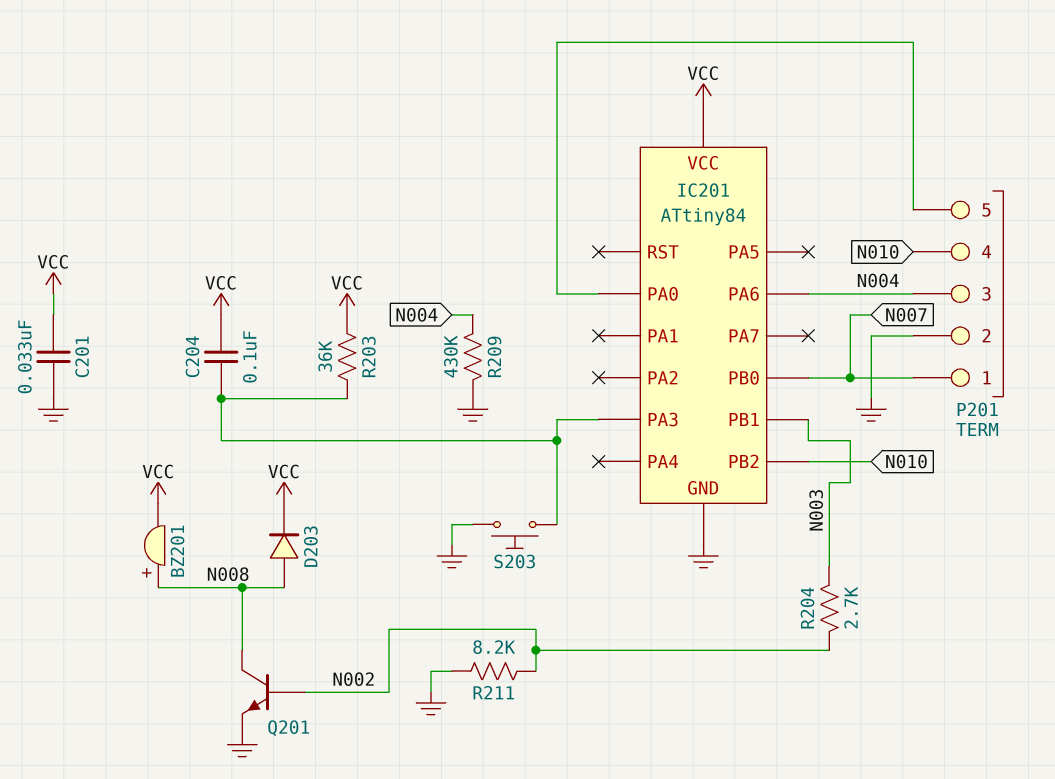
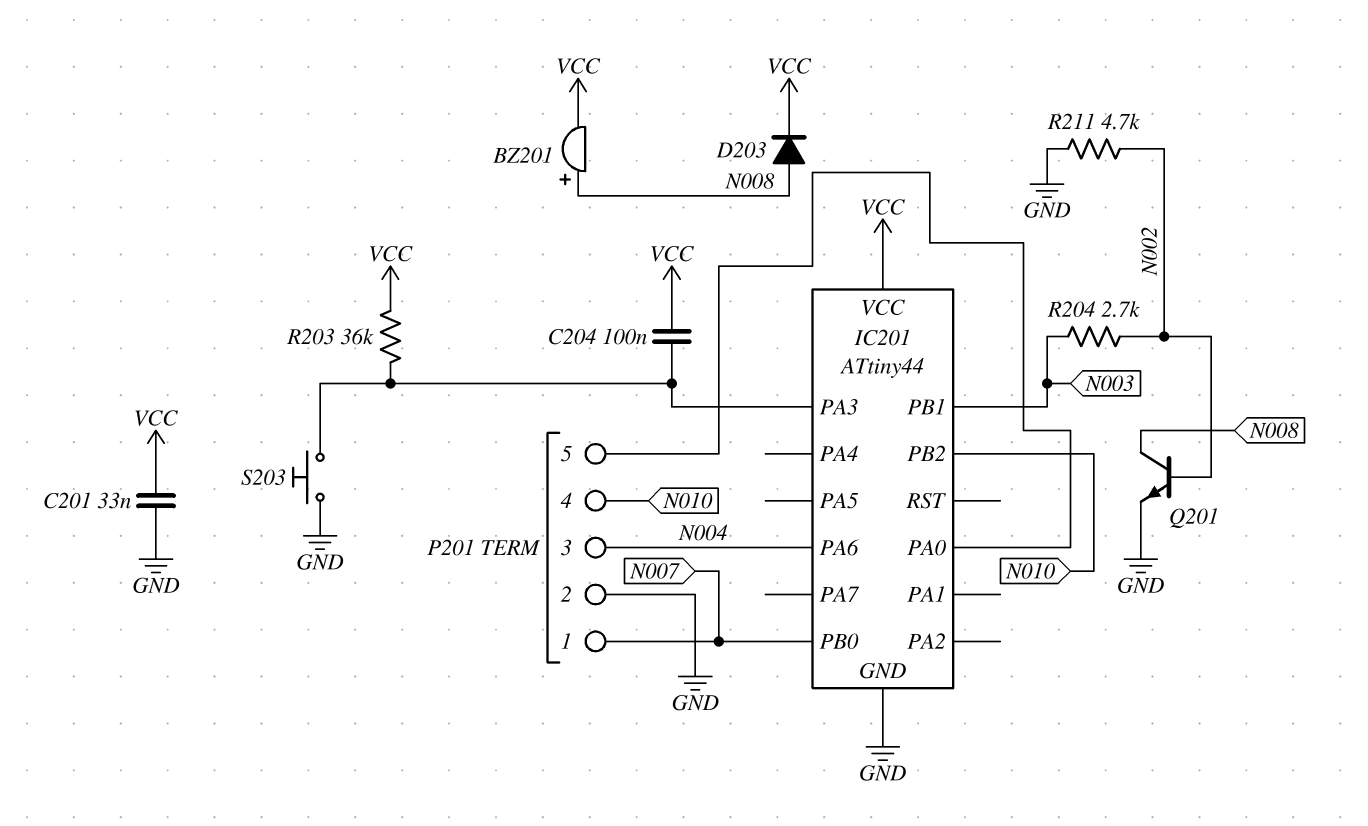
IC201: ATtiny84 -> ATtiny44
R209: 430k (GND, N004) -> none
R211: 8.2k (GND, N002) -> 4.7k (GND, N002)

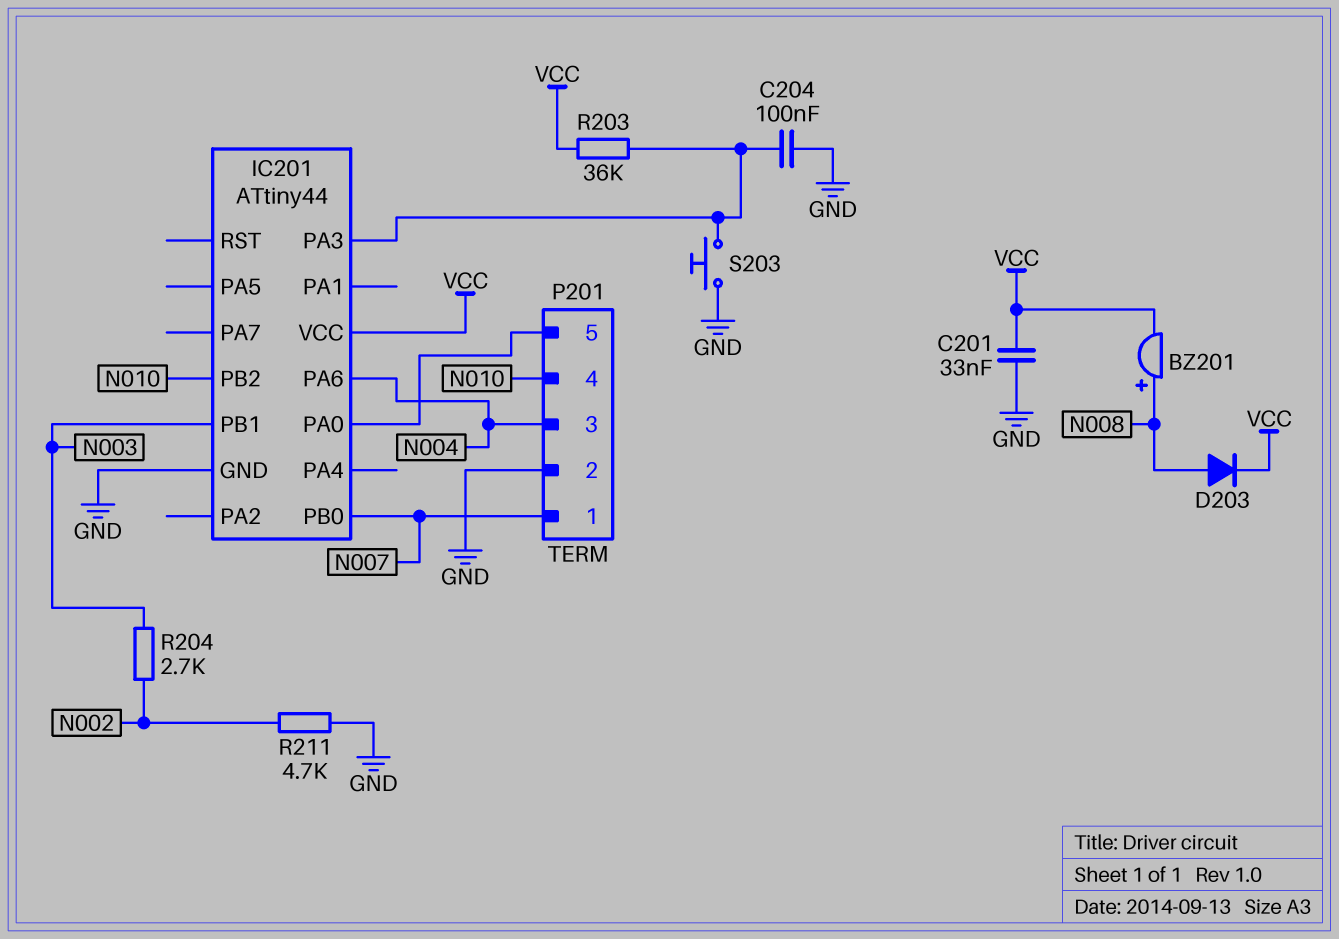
C204: 100nF (IC201/PA3, VCC) -> 100nF (GND, IC201/PA3)
Q201: NPN (B N002, C N008, E GND) -> none

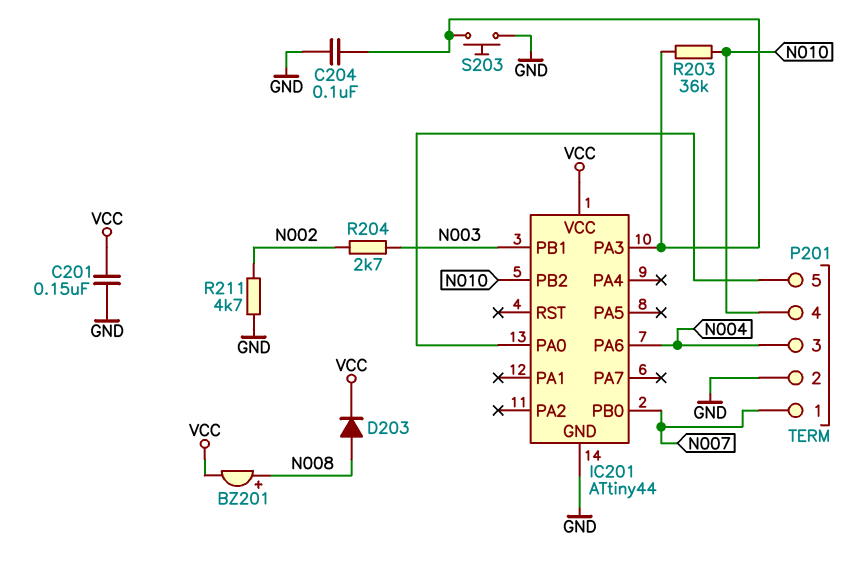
C201: 33nF (GND, VCC) -> 150nF (GND, VCC)
R203: 36k (IC201/PA3, VCC) -> 36k (IC201/PA3, N010)

